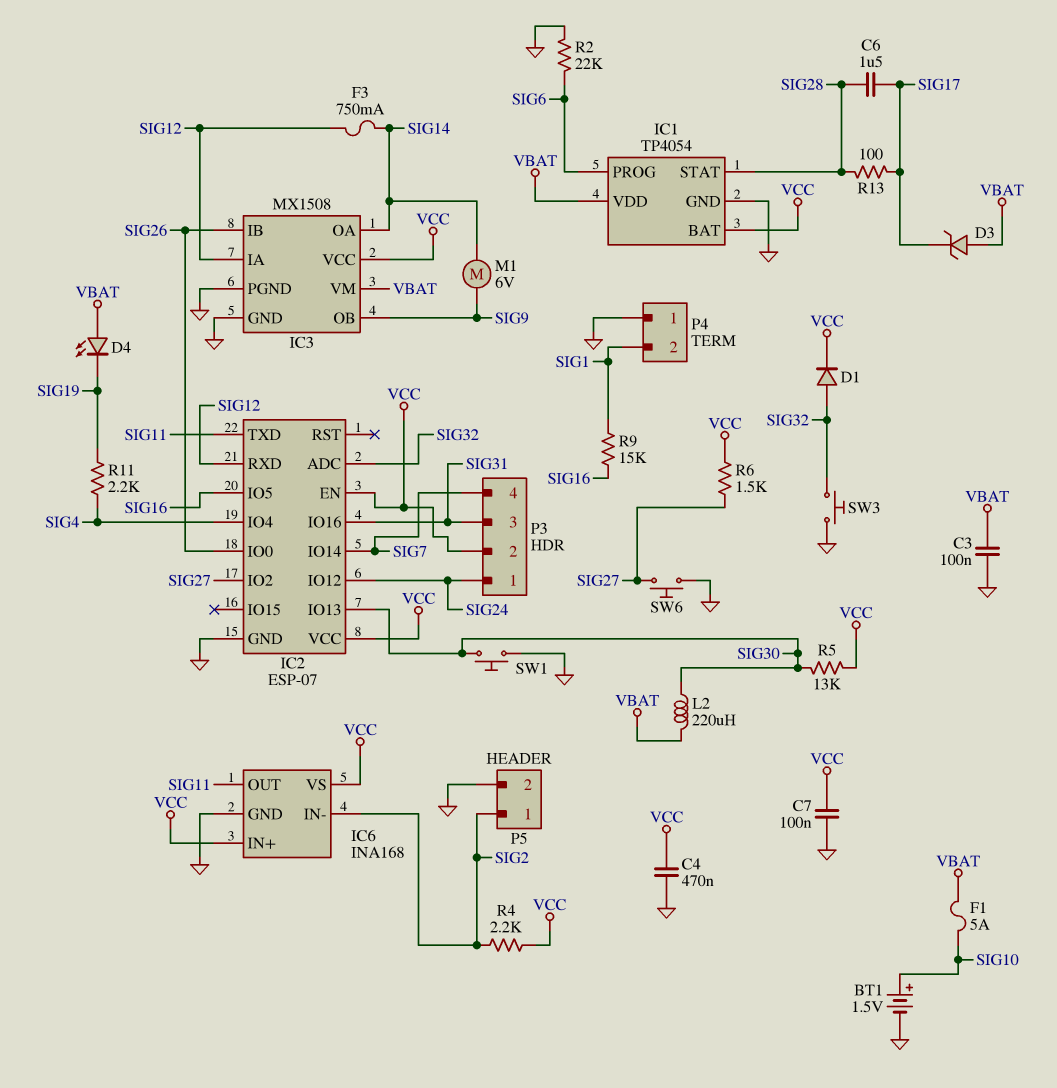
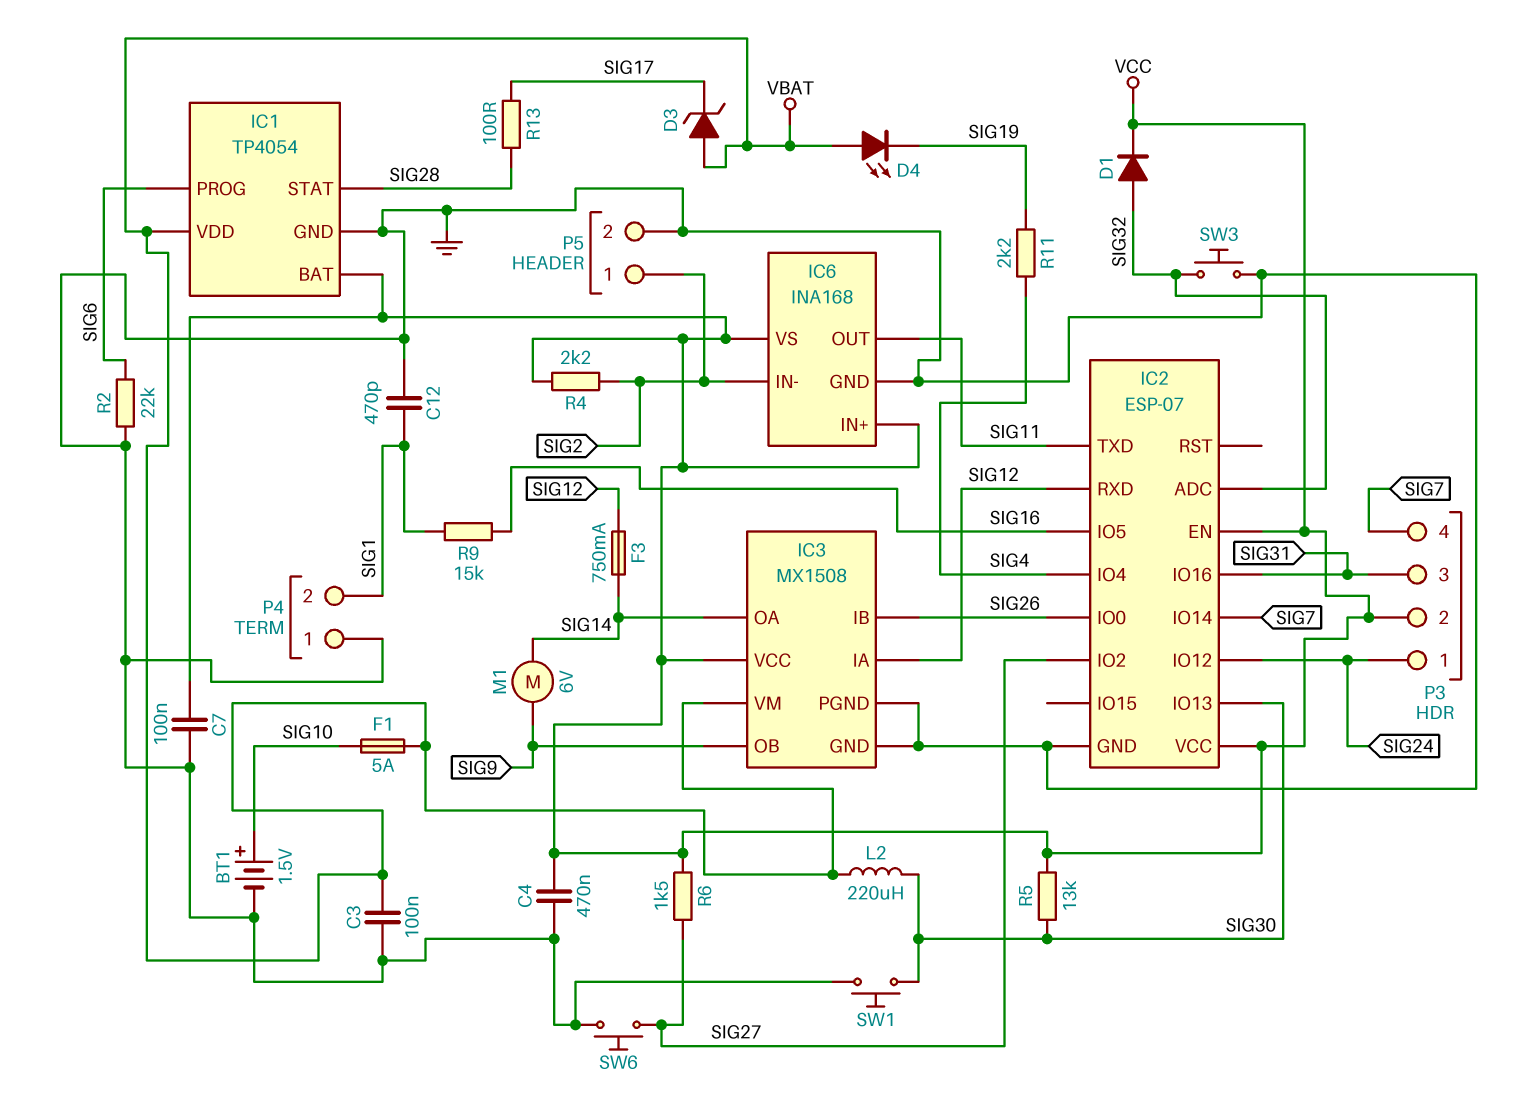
C6: 1.5uF (SIG17, SIG28) -> none
C12: none -> 470pF (GND, SIG1)

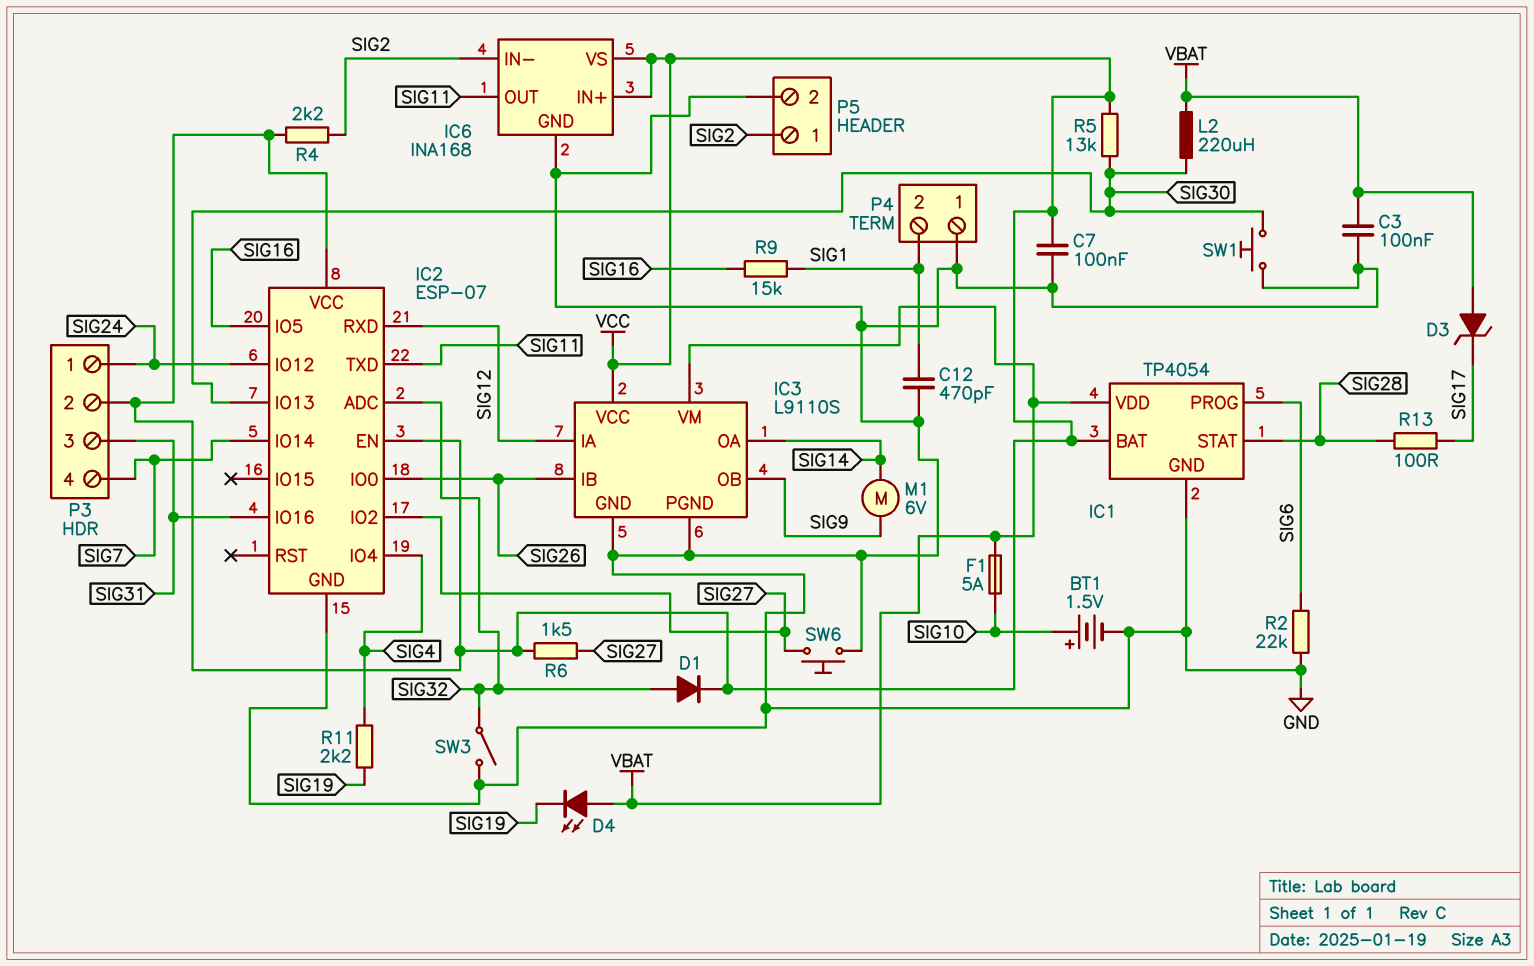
C4: 470nF (GND, VCC) -> none
F3: 750mA (SIG12, SIG14) -> none
IC3: MX1508 -> L9110S
SW3: button (GND, SIG32) -> switch (GND, SIG32)

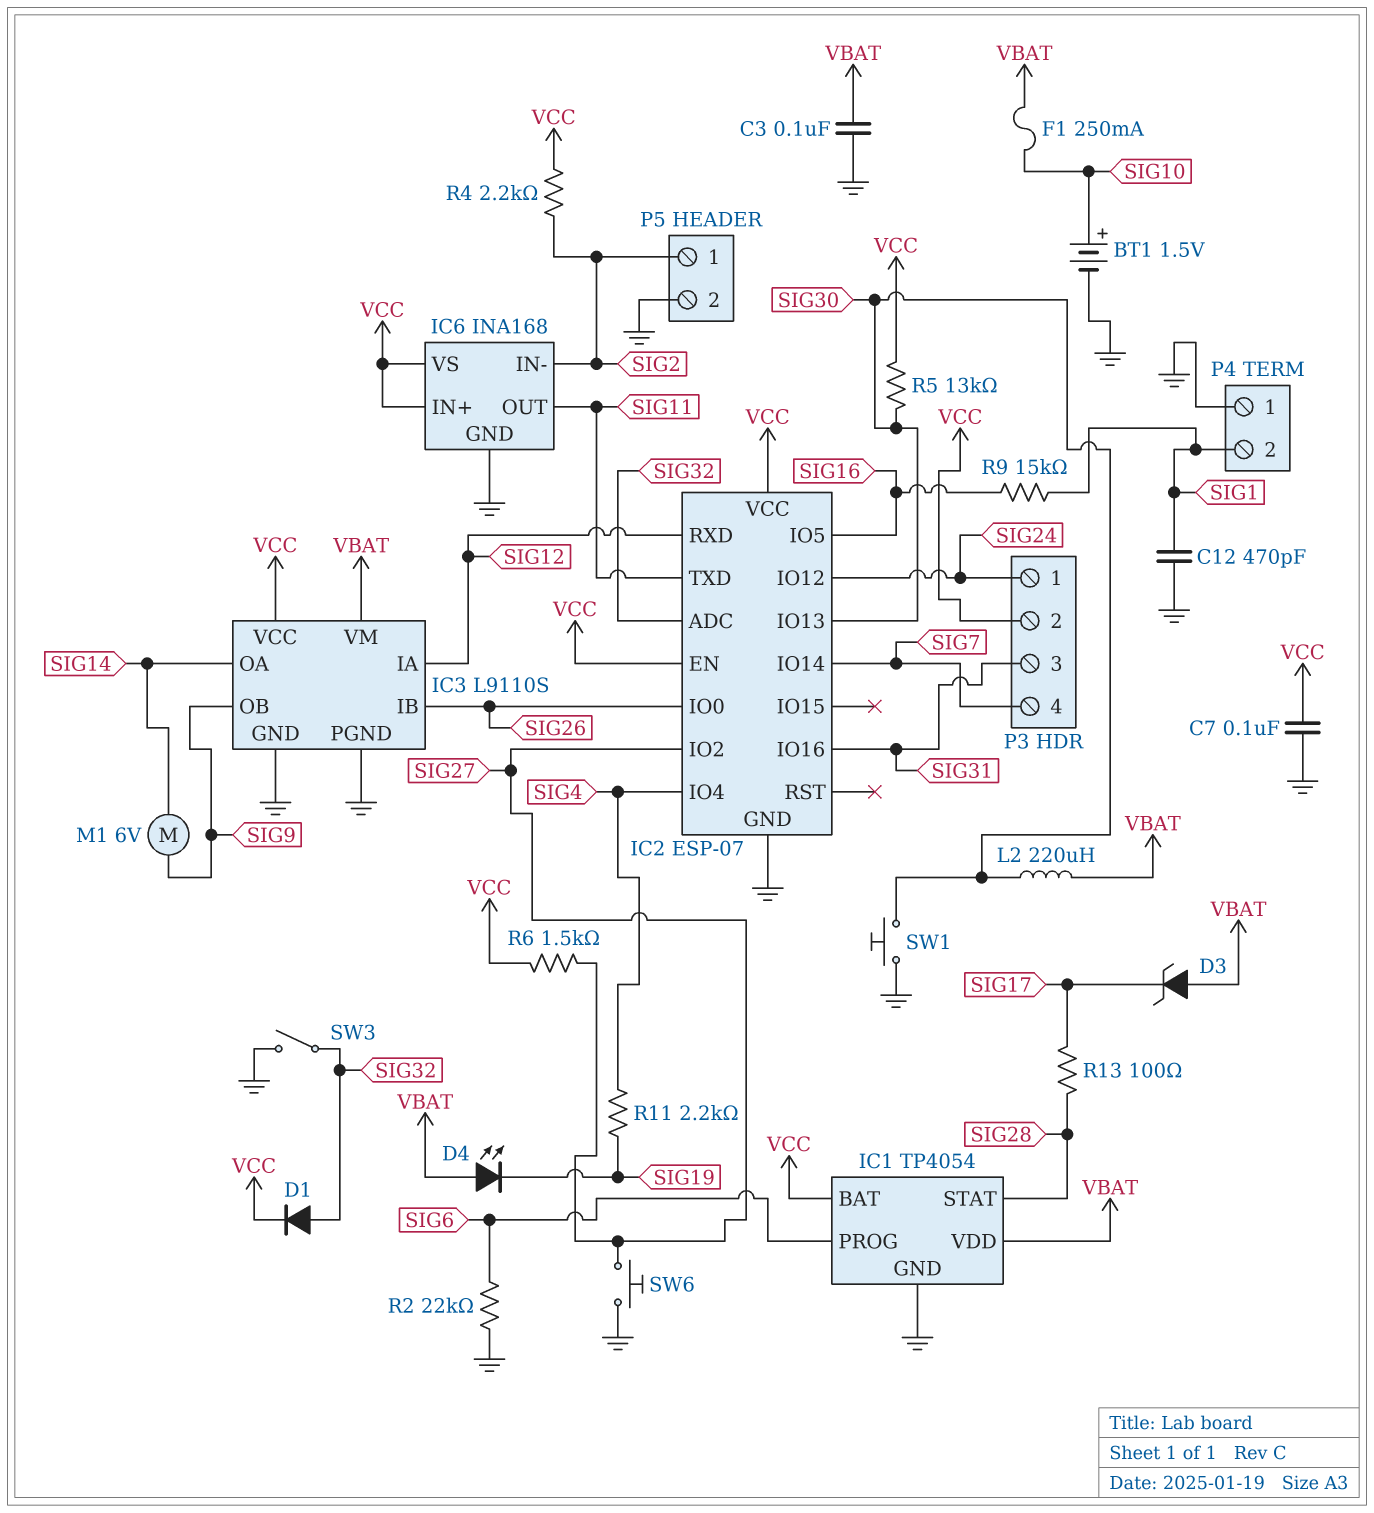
F1: 5A (SIG10, VBAT) -> 250mA (SIG10, VBAT)

